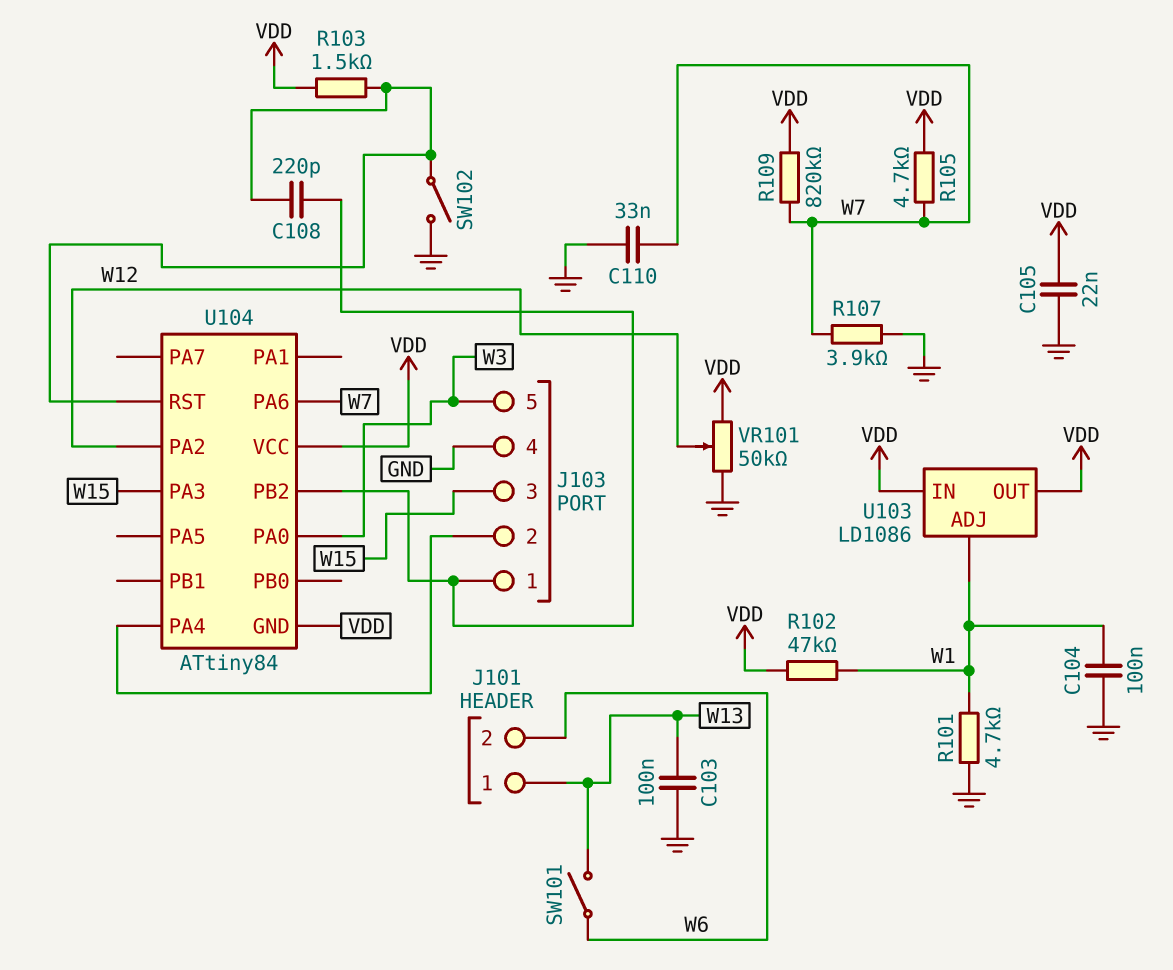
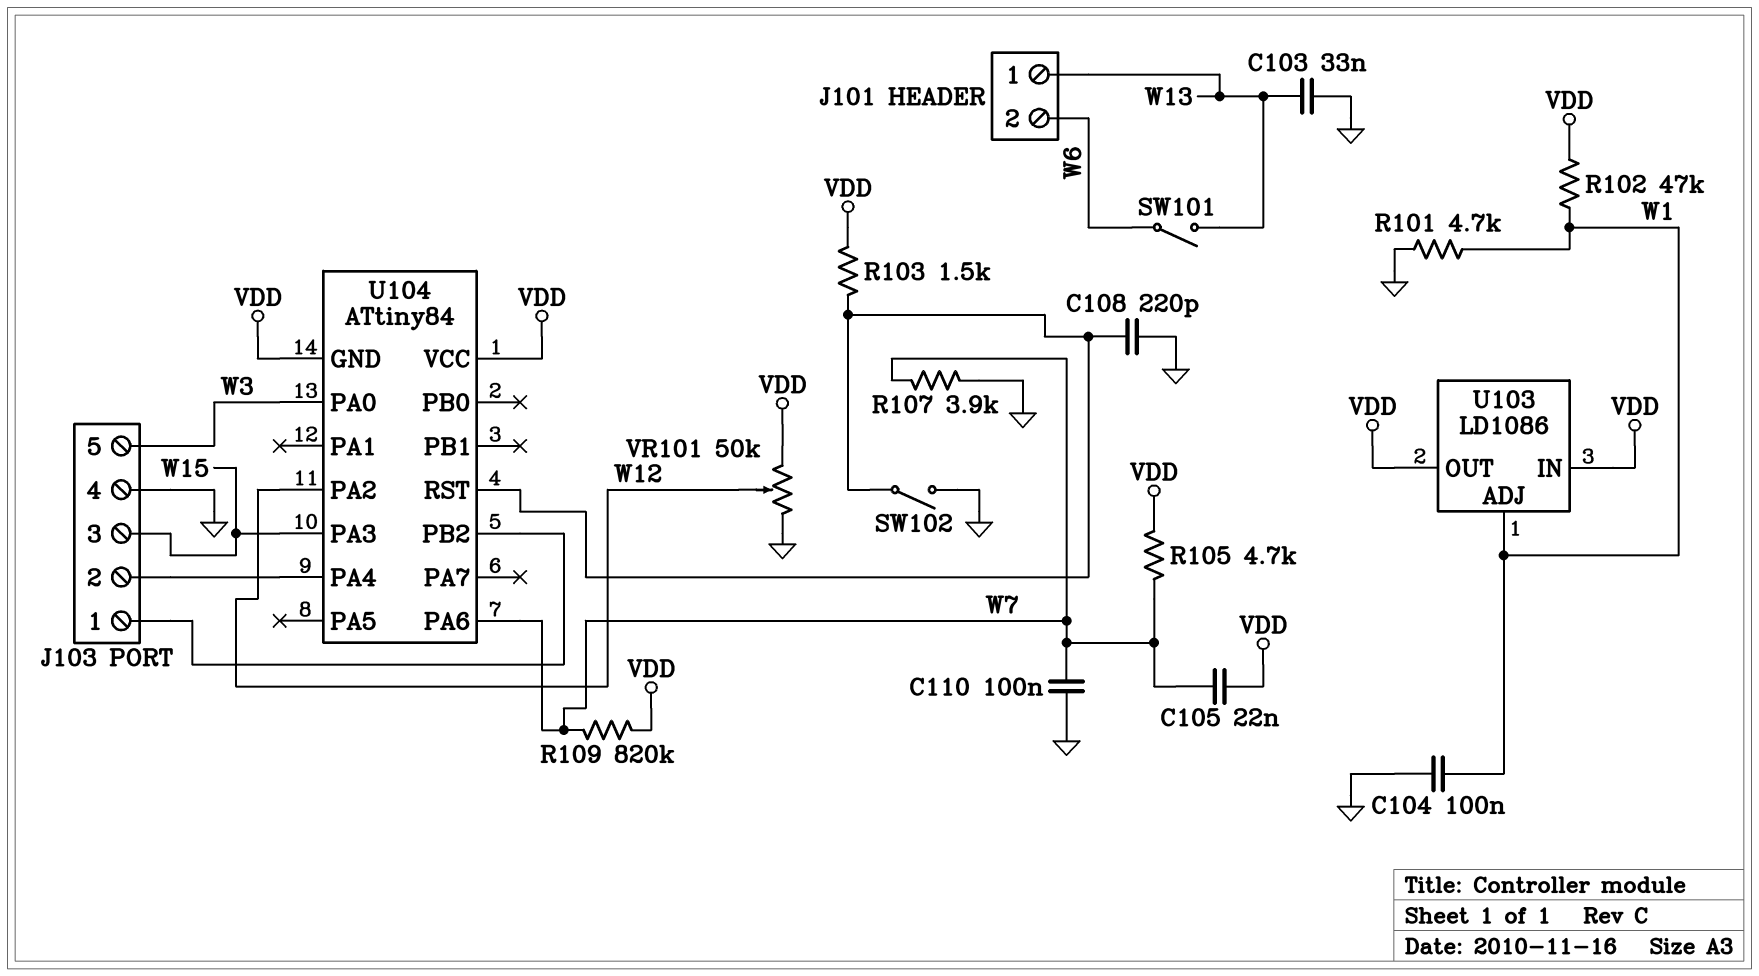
C103: 100nF (GND, W13) -> 33nF (GND, W13)
C105: 22nF (GND, VDD) -> 22nF (VDD, W7)
C108: 220pF (J103/1, U104/RST) -> 220pF (GND, U104/RST)
C110: 33nF (GND, W7) -> 100nF (GND, W7)

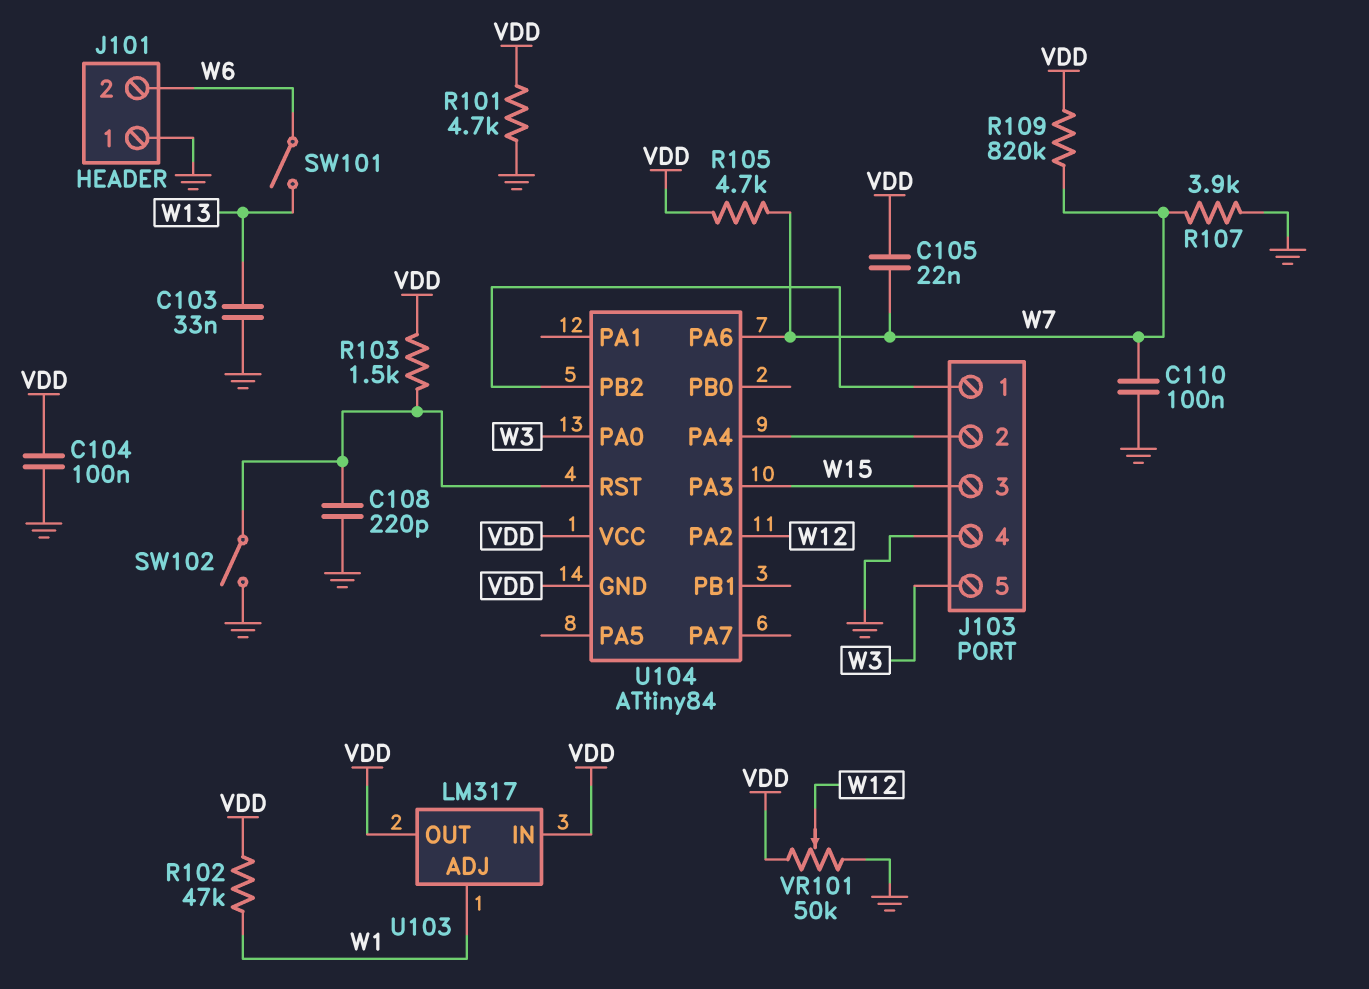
C104: 100nF (GND, W1) -> 100nF (GND, VDD)
J101 pin 1: W13 -> GND
R101: 4.7k (GND, W1) -> 4.7k (GND, VDD)
U103: LD1086 -> LM317

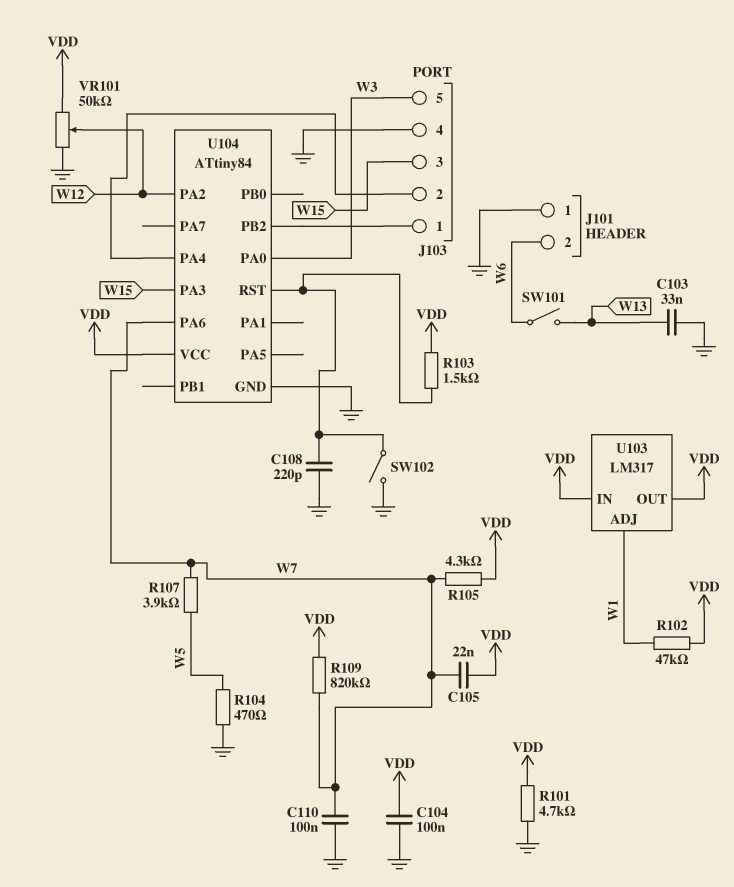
R104: none -> 470 (GND, W5)
R105: 4.7k (VDD, W7) -> 4.3k (VDD, W7)
R107: 3.9k (GND, W7) -> 3.9k (W5, W7)
U104 pin GND: VDD -> GND

